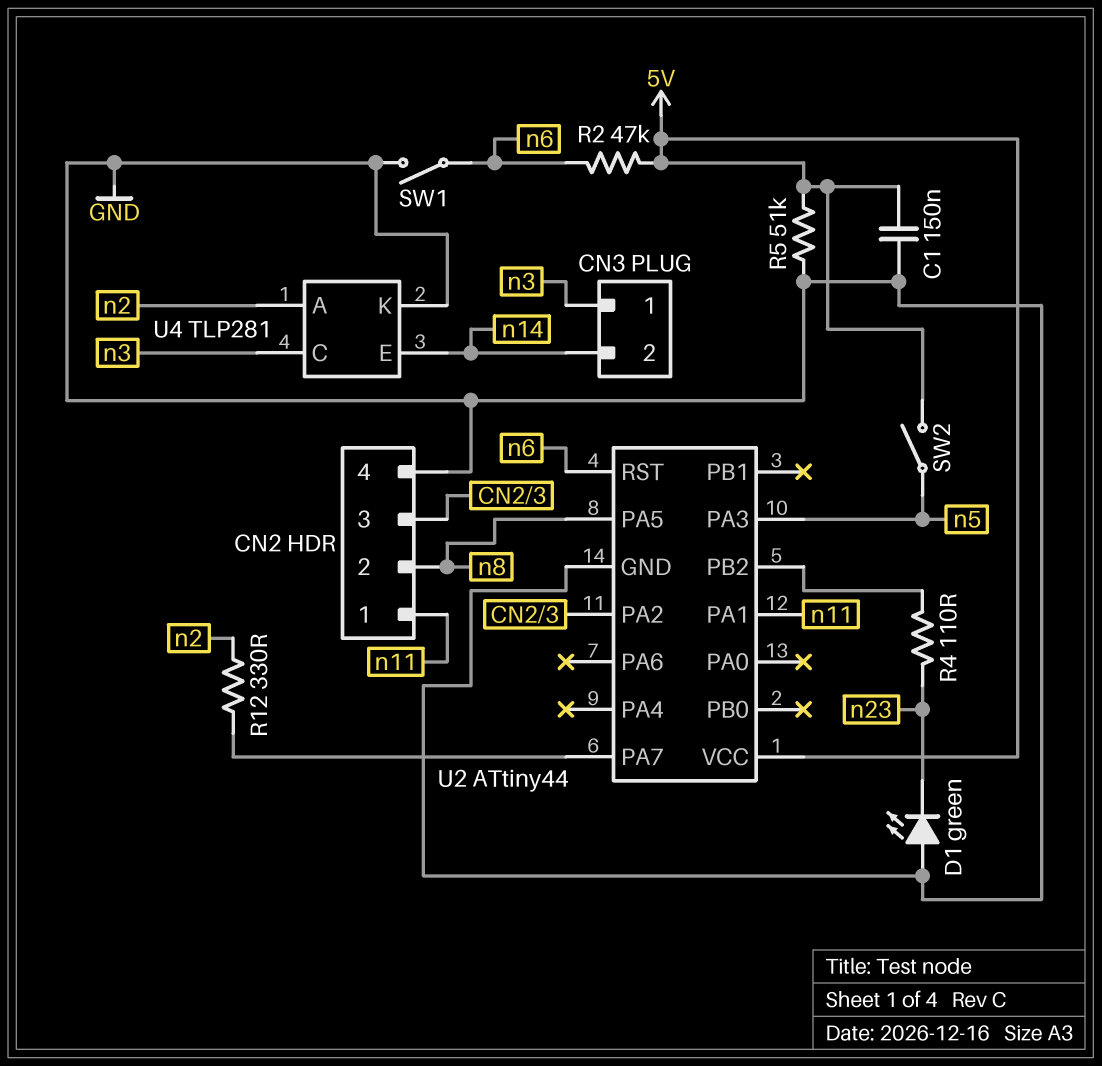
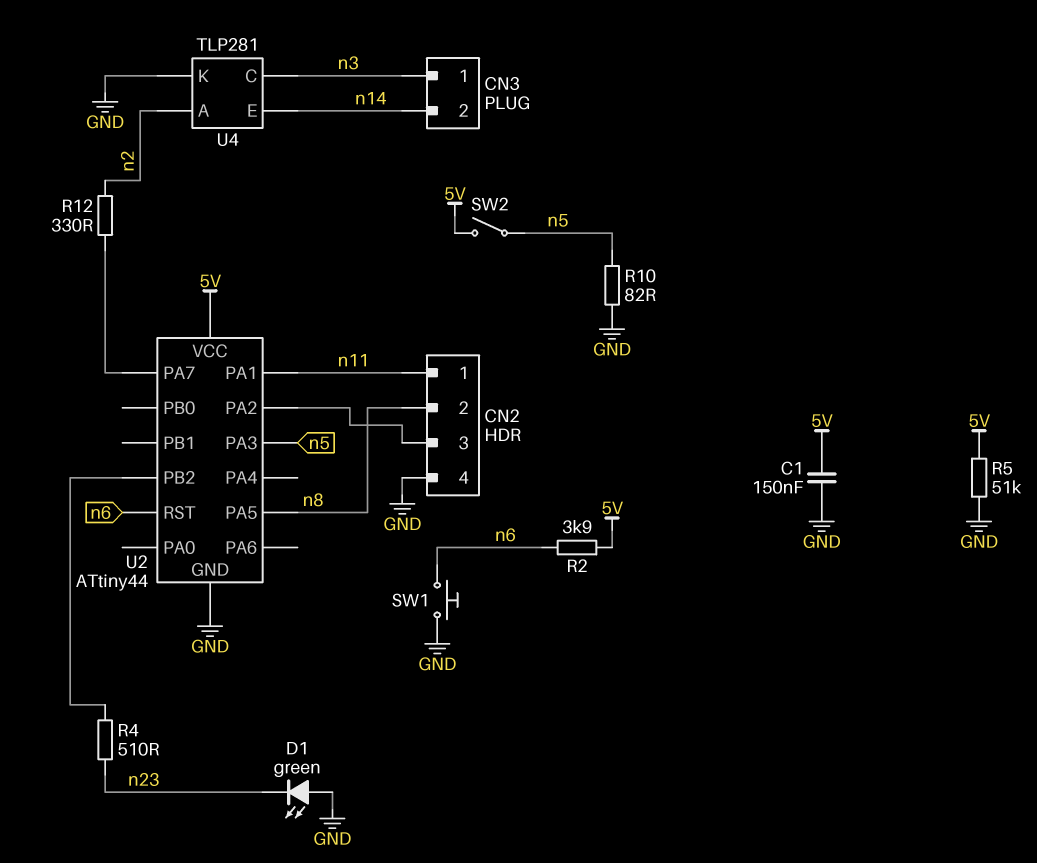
R2: 47k (5V, n6) -> 3.9k (5V, n6)
R4: 110 (U2/PB2, n23) -> 510 (U2/PB2, n23)
R10: none -> 82 (GND, n5)
SW1: switch (GND, n6) -> button (GND, n6)

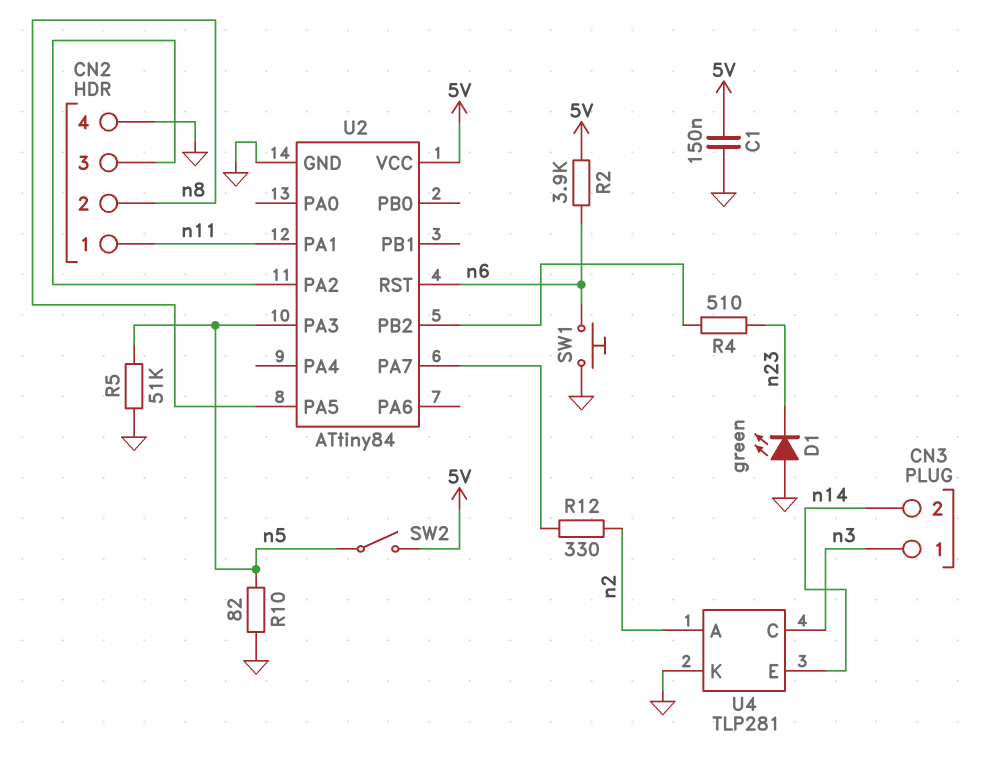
R5: 51k (5V, GND) -> 51k (GND, n5)
U2: ATtiny44 -> ATtiny84

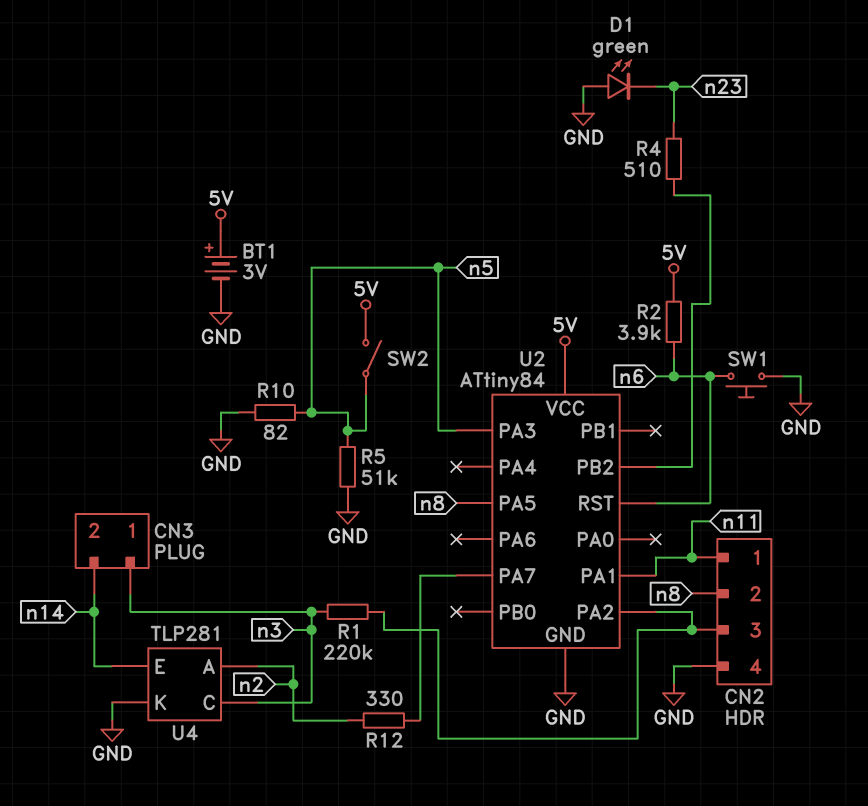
BT1: none -> 3V (plus 5V, minus GND)
C1: 150nF (5V, GND) -> none
R1: none -> 220k (CN2/3, n3)

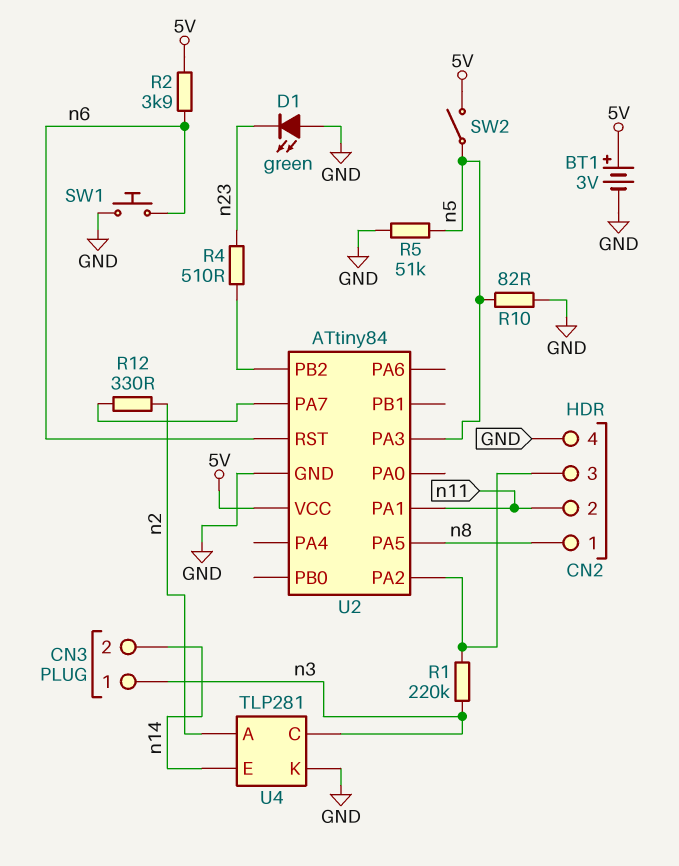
CN2 pin 1: n11 -> n8
CN2 pin 2: n8 -> n11

